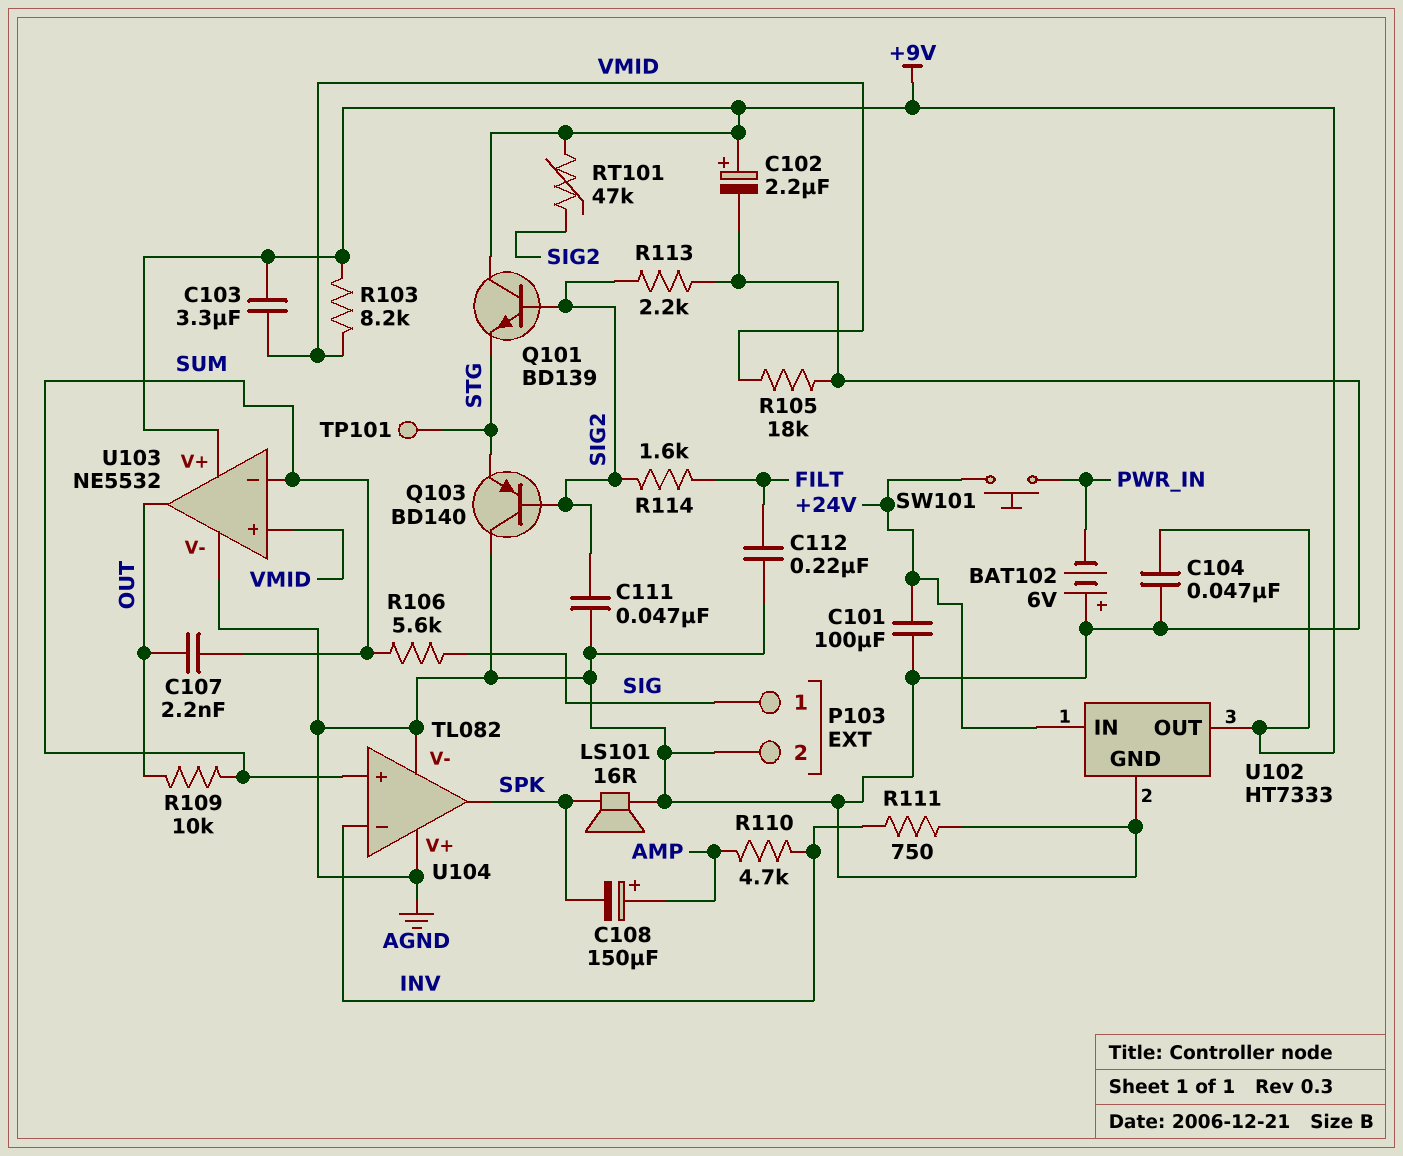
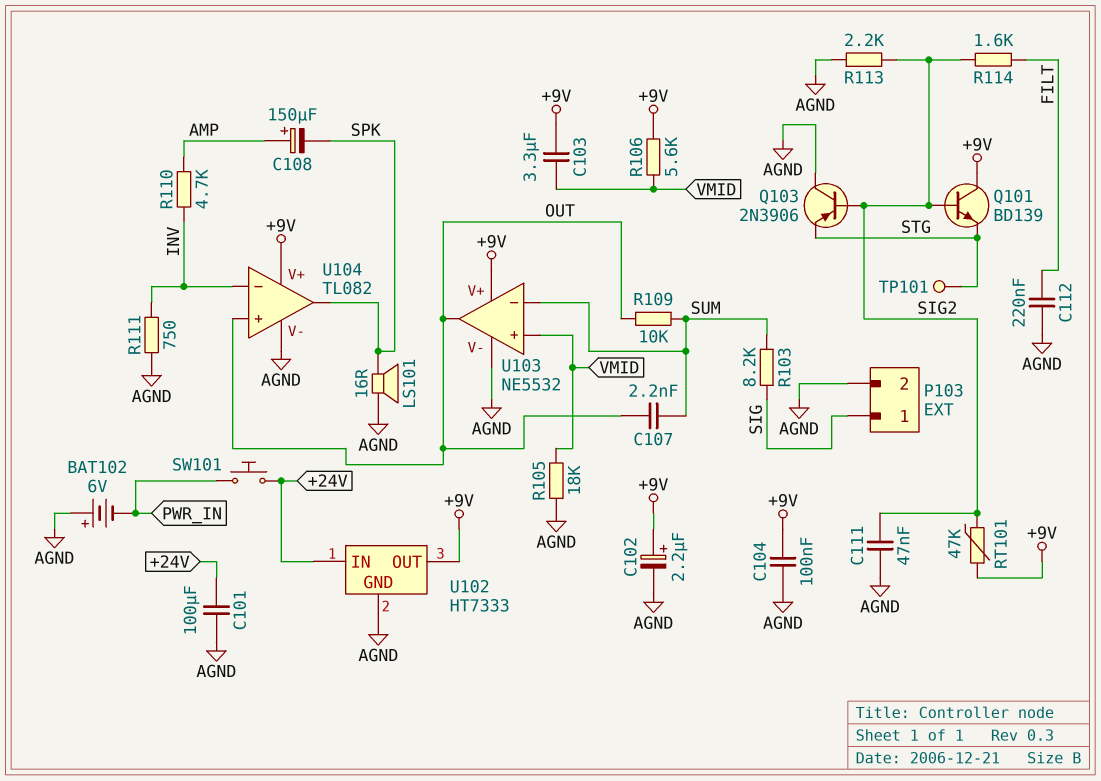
C104: 47nF (+9V, AGND) -> 100nF (+9V, AGND)
Q103: PNP BD140 (B SIG2, C AGND, E STG) -> PNP 2N3906 (B SIG2, C AGND, E STG)
R103: 8.2k (+9V, VMID) -> 8.2k (SIG, SUM)
R106: 5.6k (SIG, SUM) -> 5.6k (+9V, VMID)
U104 pin V+: AGND -> +9V
U104 pin in+: SUM -> OUT

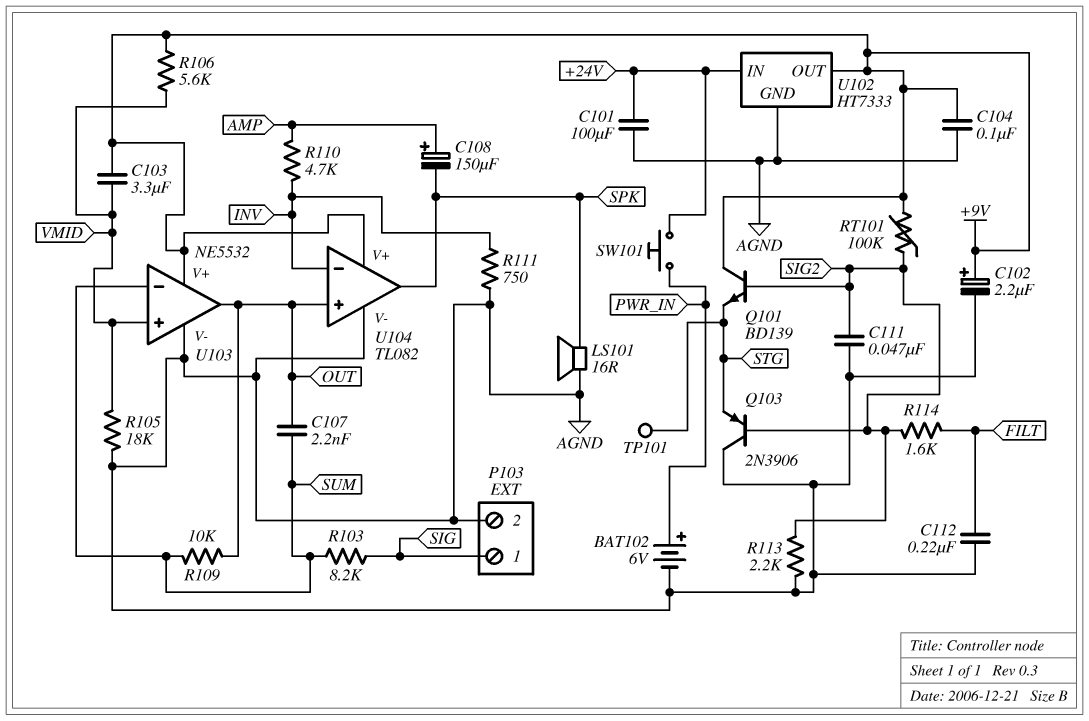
BAT102: 6V (plus AGND, minus PWR_IN) -> 6V (plus PWR_IN, minus AGND)
RT101: 47k (+9V, SIG2) -> 100k (+9V, SIG2)

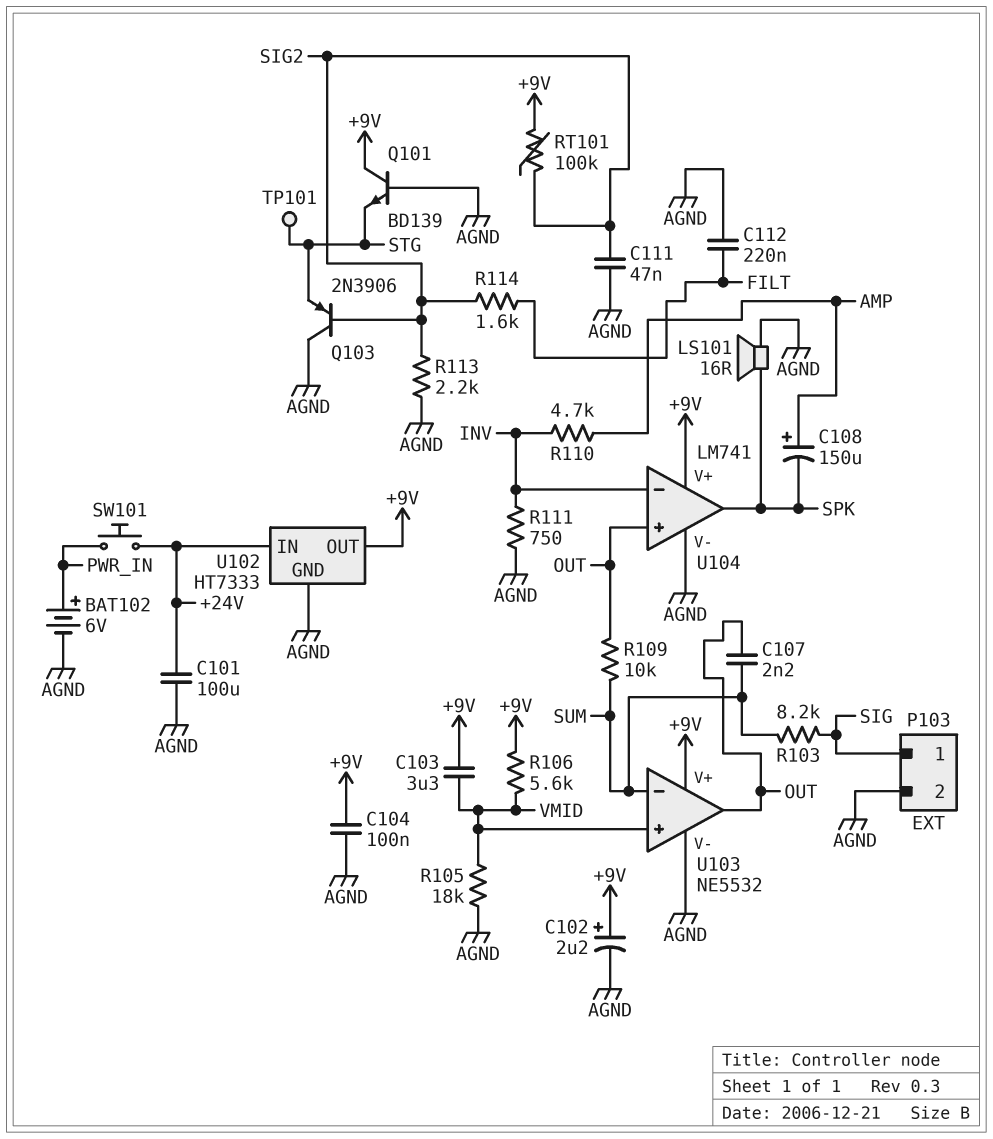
Q101: NPN BD139 (B SIG2, C +9V, E STG) -> NPN BD139 (B AGND, C +9V, E STG)
U104: TL082 -> LM741

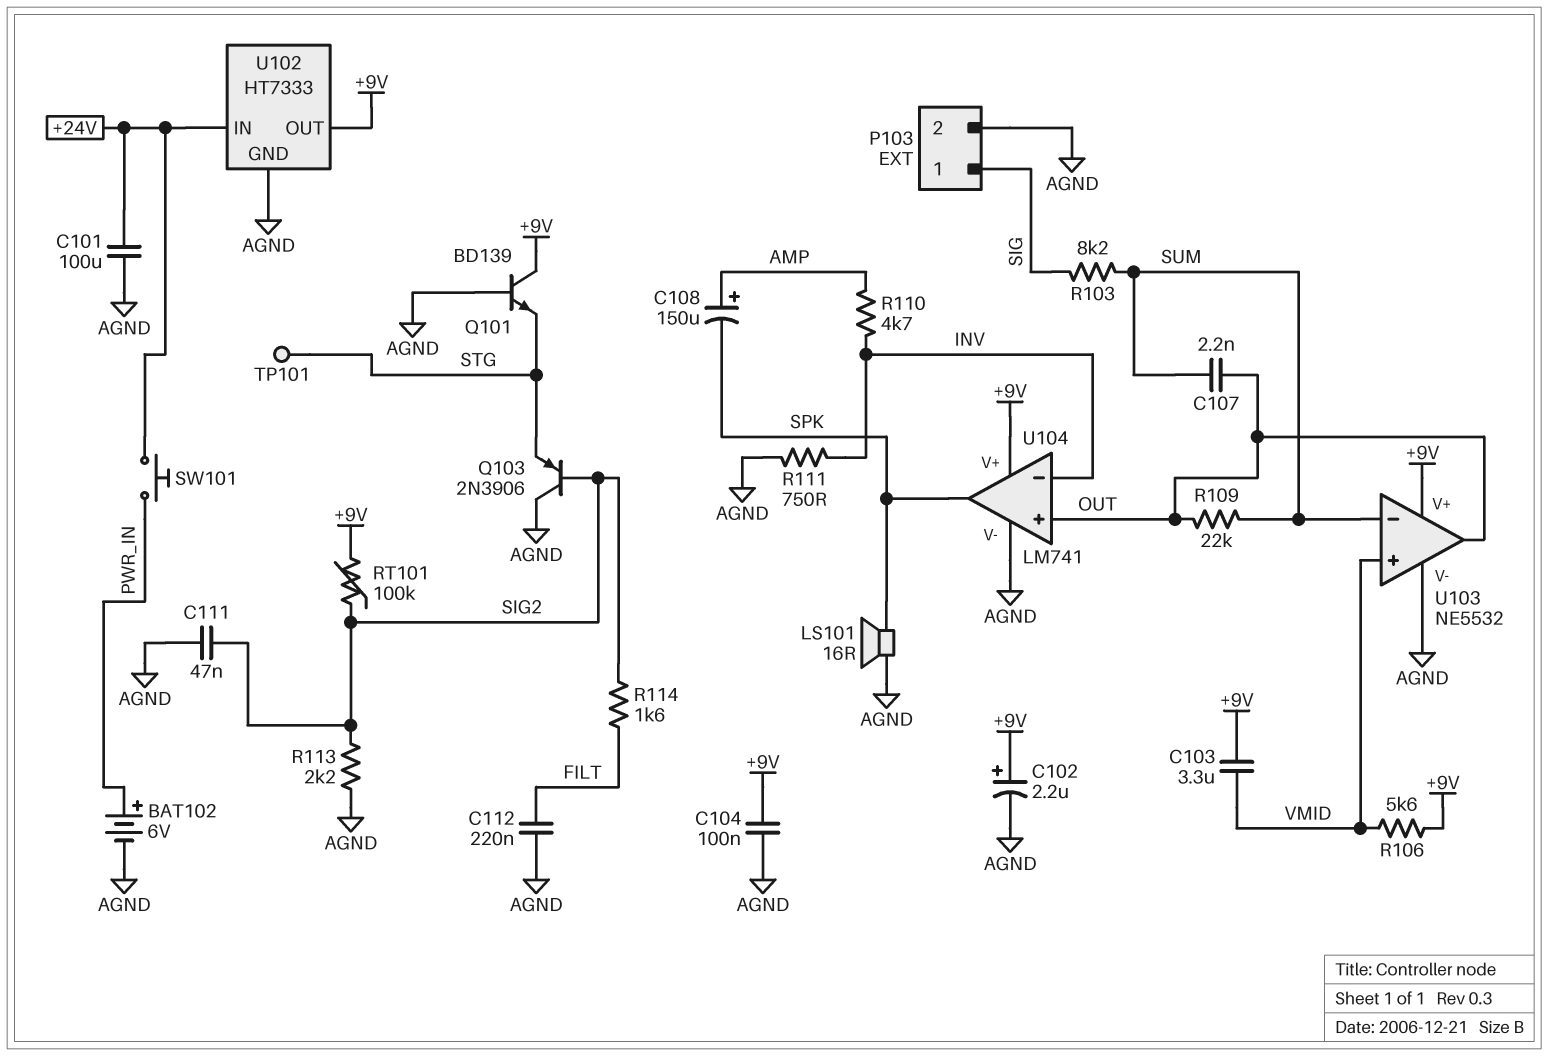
R105: 18k (AGND, VMID) -> none
R109: 10k (OUT, SUM) -> 22k (OUT, SUM)

